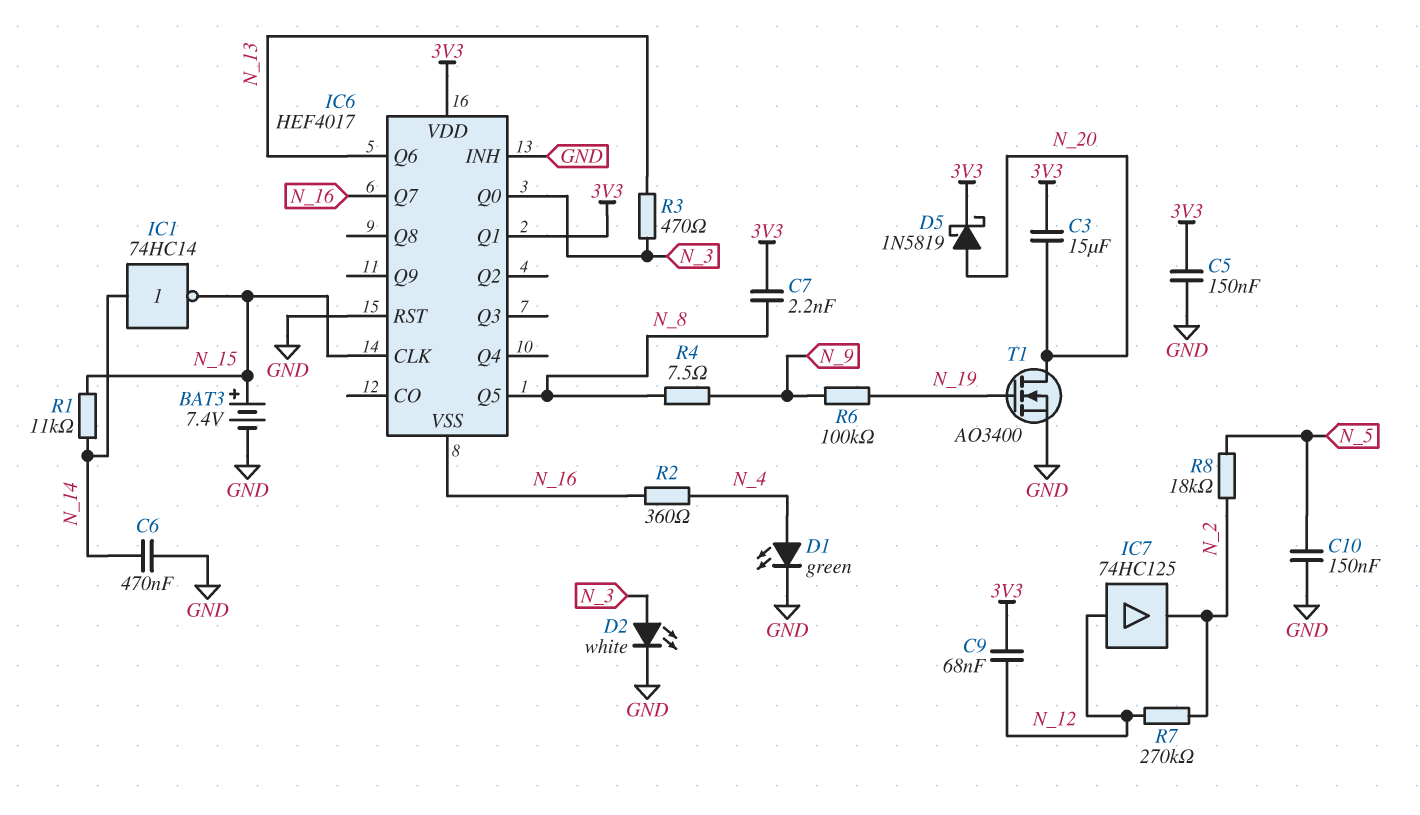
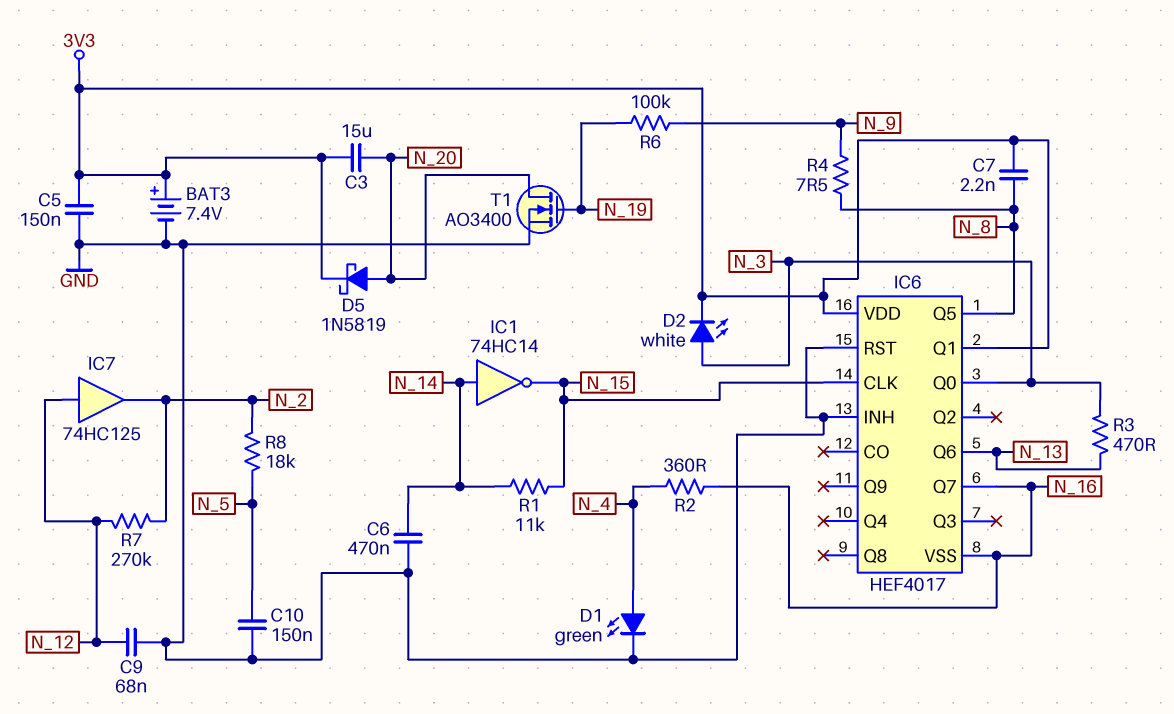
BAT3: 7.4V (plus N_15, minus GND) -> 7.4V (plus 3V3, minus GND)
C9: 68nF (3V3, N_12) -> 68nF (GND, N_12)
D2: LED white (A N_3, K GND) -> LED white (A N_3, K 3V3)

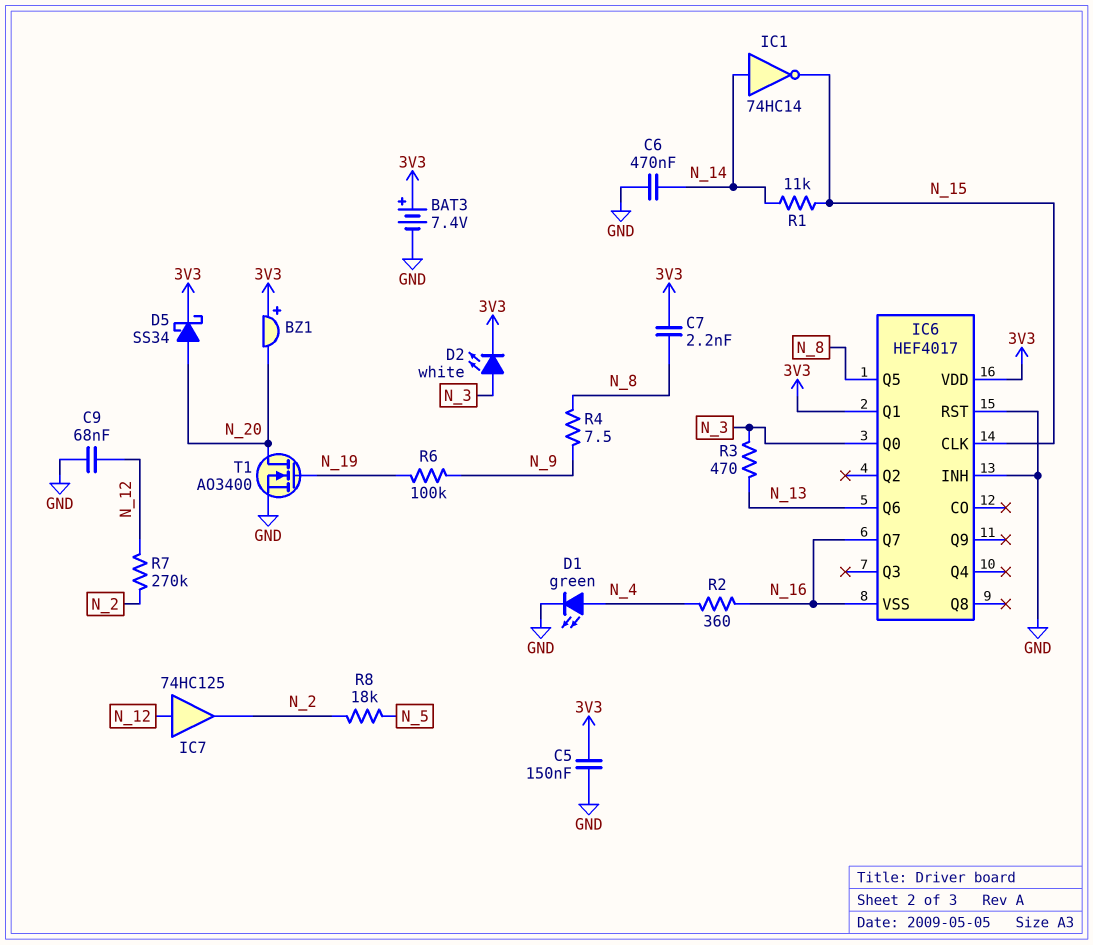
BZ1: none -> buzzer (plus 3V3, minus N_20)
C3: 15uF (3V3, N_20) -> none
C10: 150nF (GND, N_5) -> none
D5: schottky 1N5819 (A N_20, K 3V3) -> schottky SS34 (A N_20, K 3V3)

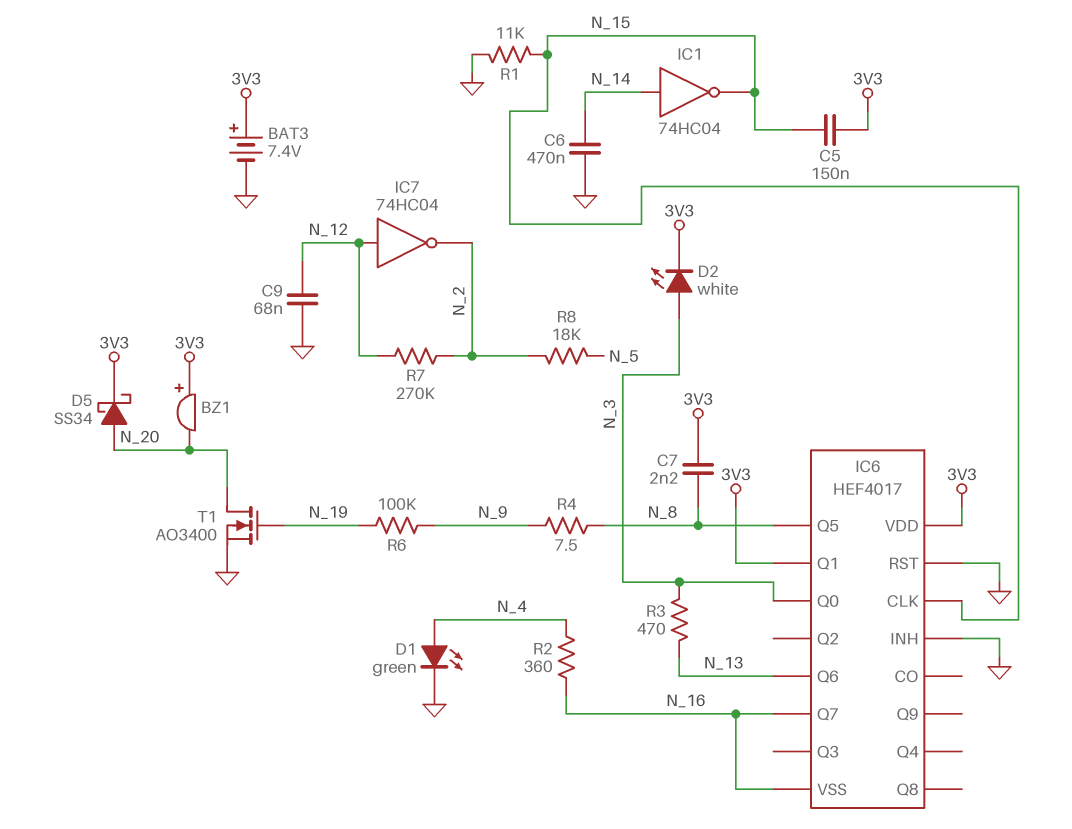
C5: 150nF (3V3, GND) -> 150nF (3V3, N_15)
IC1: NOT 74HC14 (in N_14, out N_15) -> NOT 74HC04 (in N_14, out N_15)
IC7: buffer 74HC125 (in N_12, out N_2) -> NOT 74HC04 (in N_12, out N_2)
R1: 11k (N_14, N_15) -> 11k (GND, N_15)

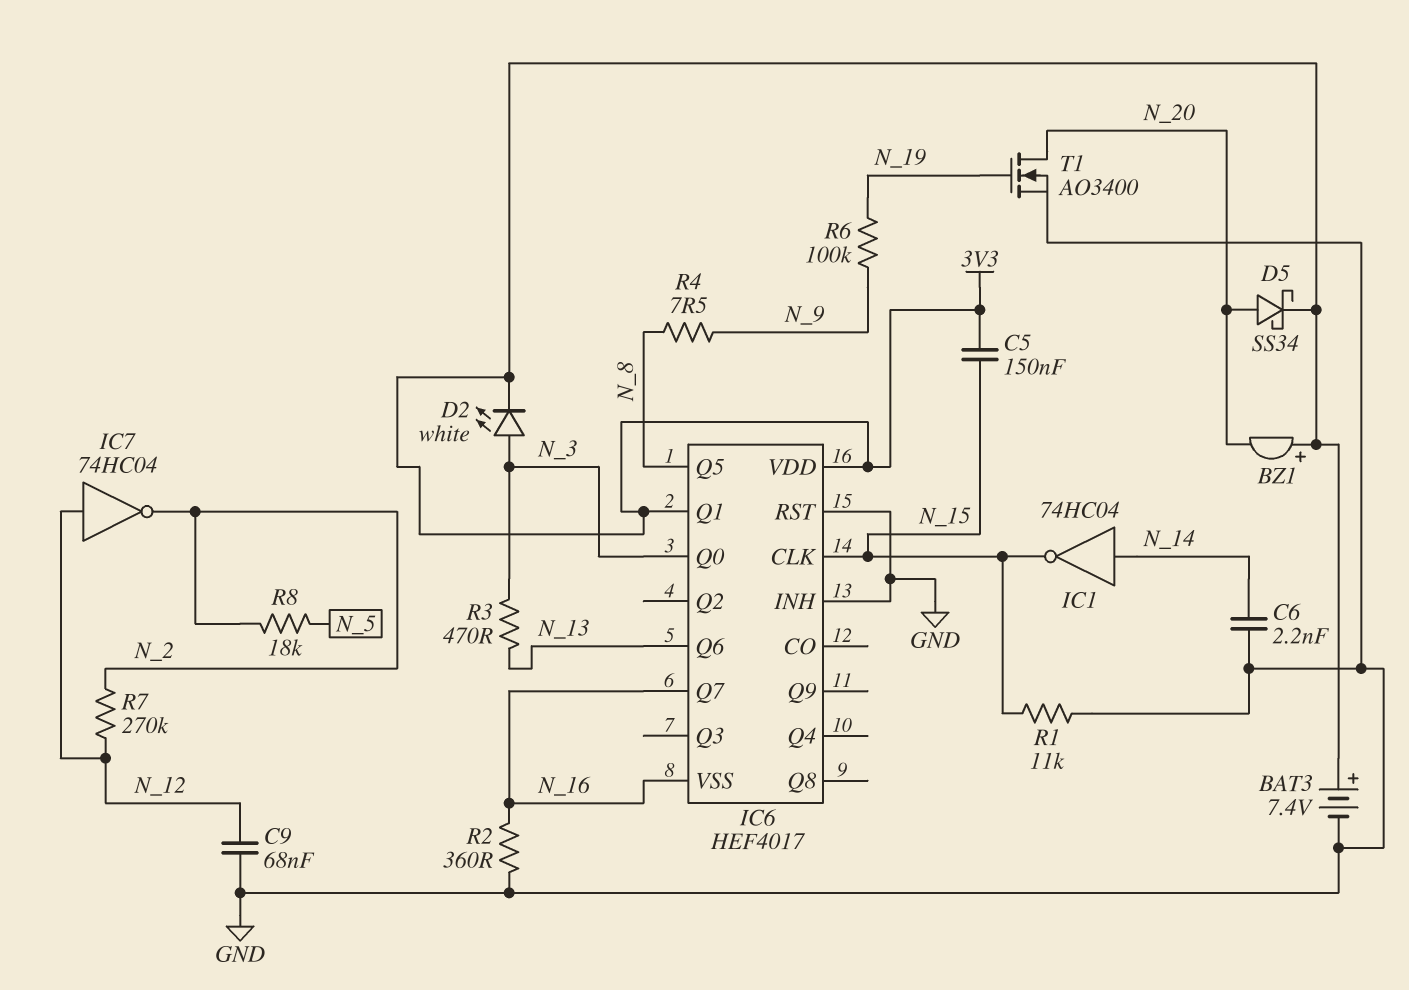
C6: 470nF (GND, N_14) -> 2.2nF (GND, N_14)
C7: 2.2nF (3V3, N_8) -> none
D1: LED green (A N_4, K GND) -> none
R2: 360 (N_4, N_16) -> 360 (GND, N_16)

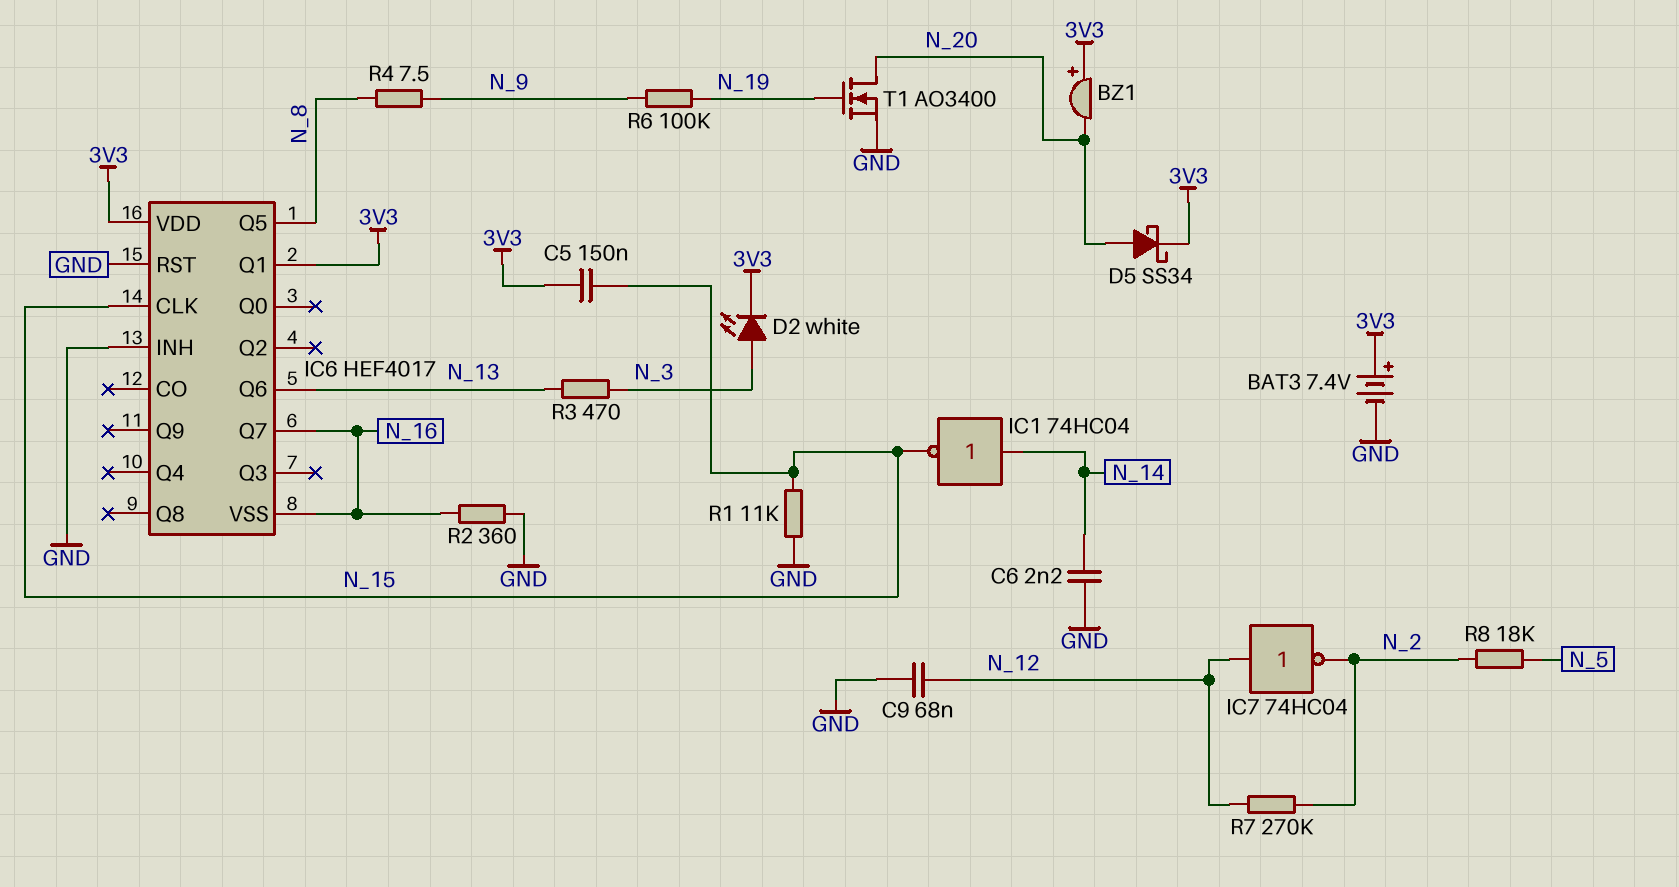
IC6 pin Q0: N_3 -> none

